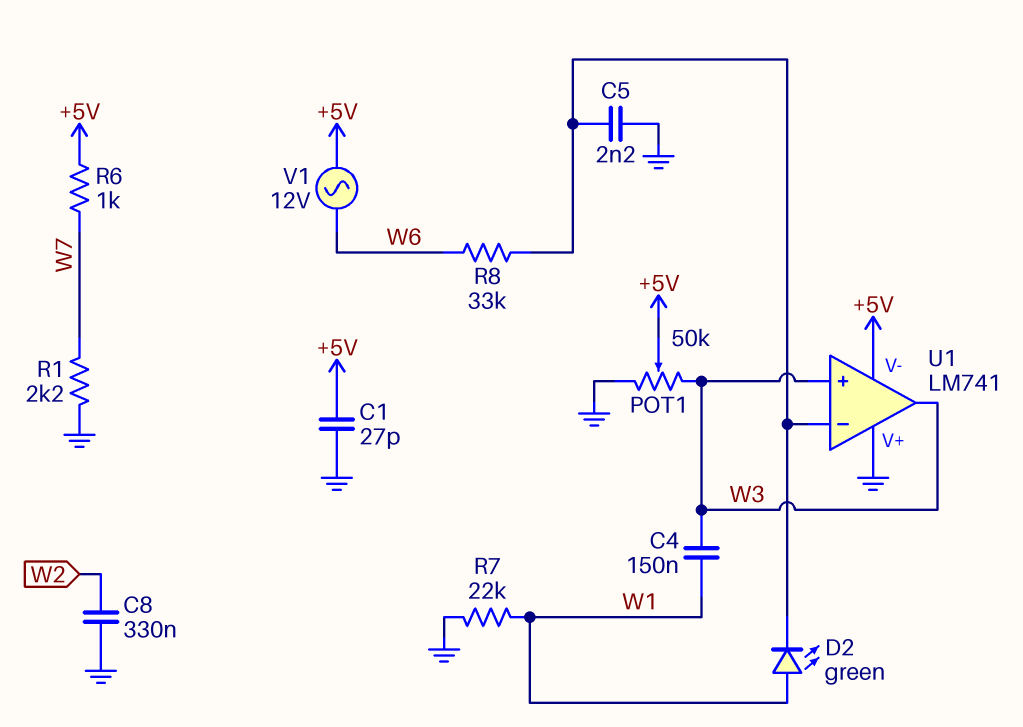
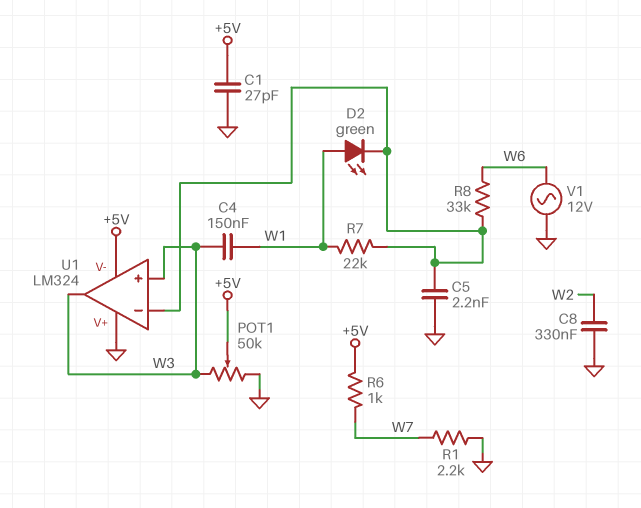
R7: 22k (GND, W1) -> 22k (U1/in-, W1)
U1: LM741 -> LM324
V1: AC 12V (+5V, W6) -> AC 12V (GND, W6)

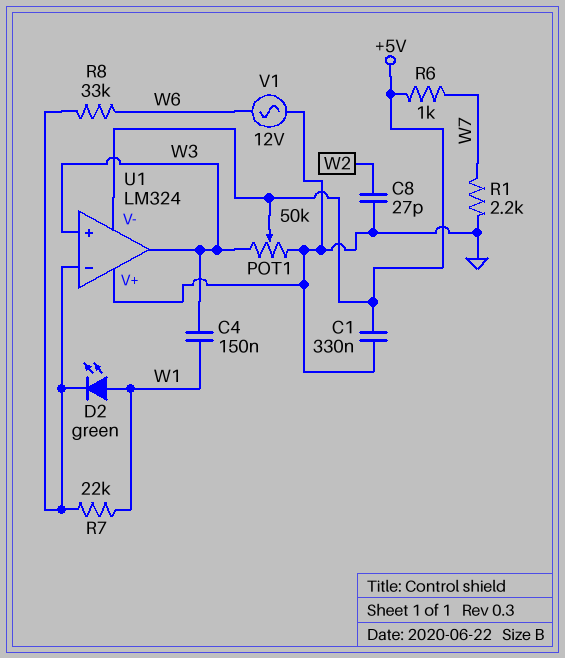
C1: 27pF (+5V, GND) -> 330nF (+5V, GND)
C5: 2.2nF (GND, U1/in-) -> none
C8: 330nF (GND, W2) -> 27pF (GND, W2)

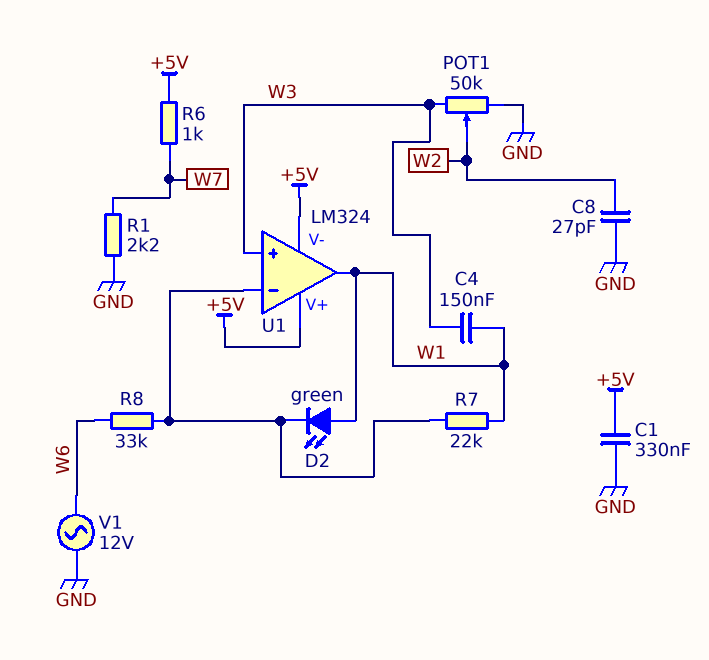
POT1: 50k (GND, W3, wiper +5V) -> 50k (GND, W3, wiper W2)
U1 pin V+: GND -> +5V
U1 pin out: W3 -> W1

